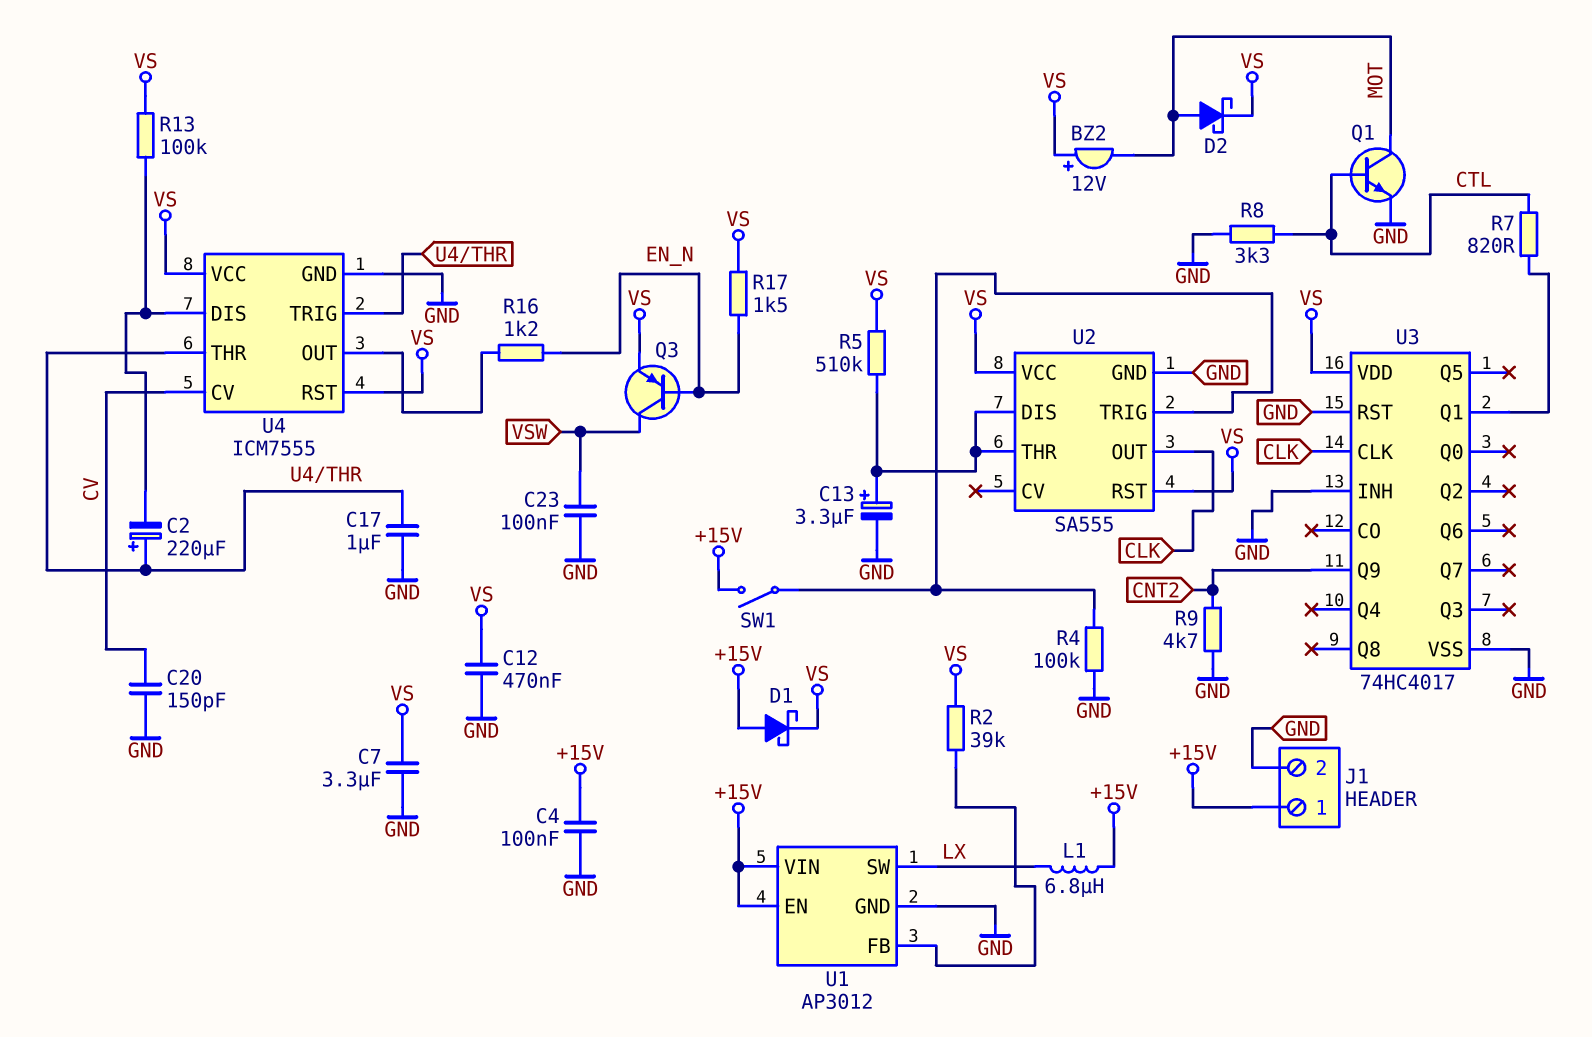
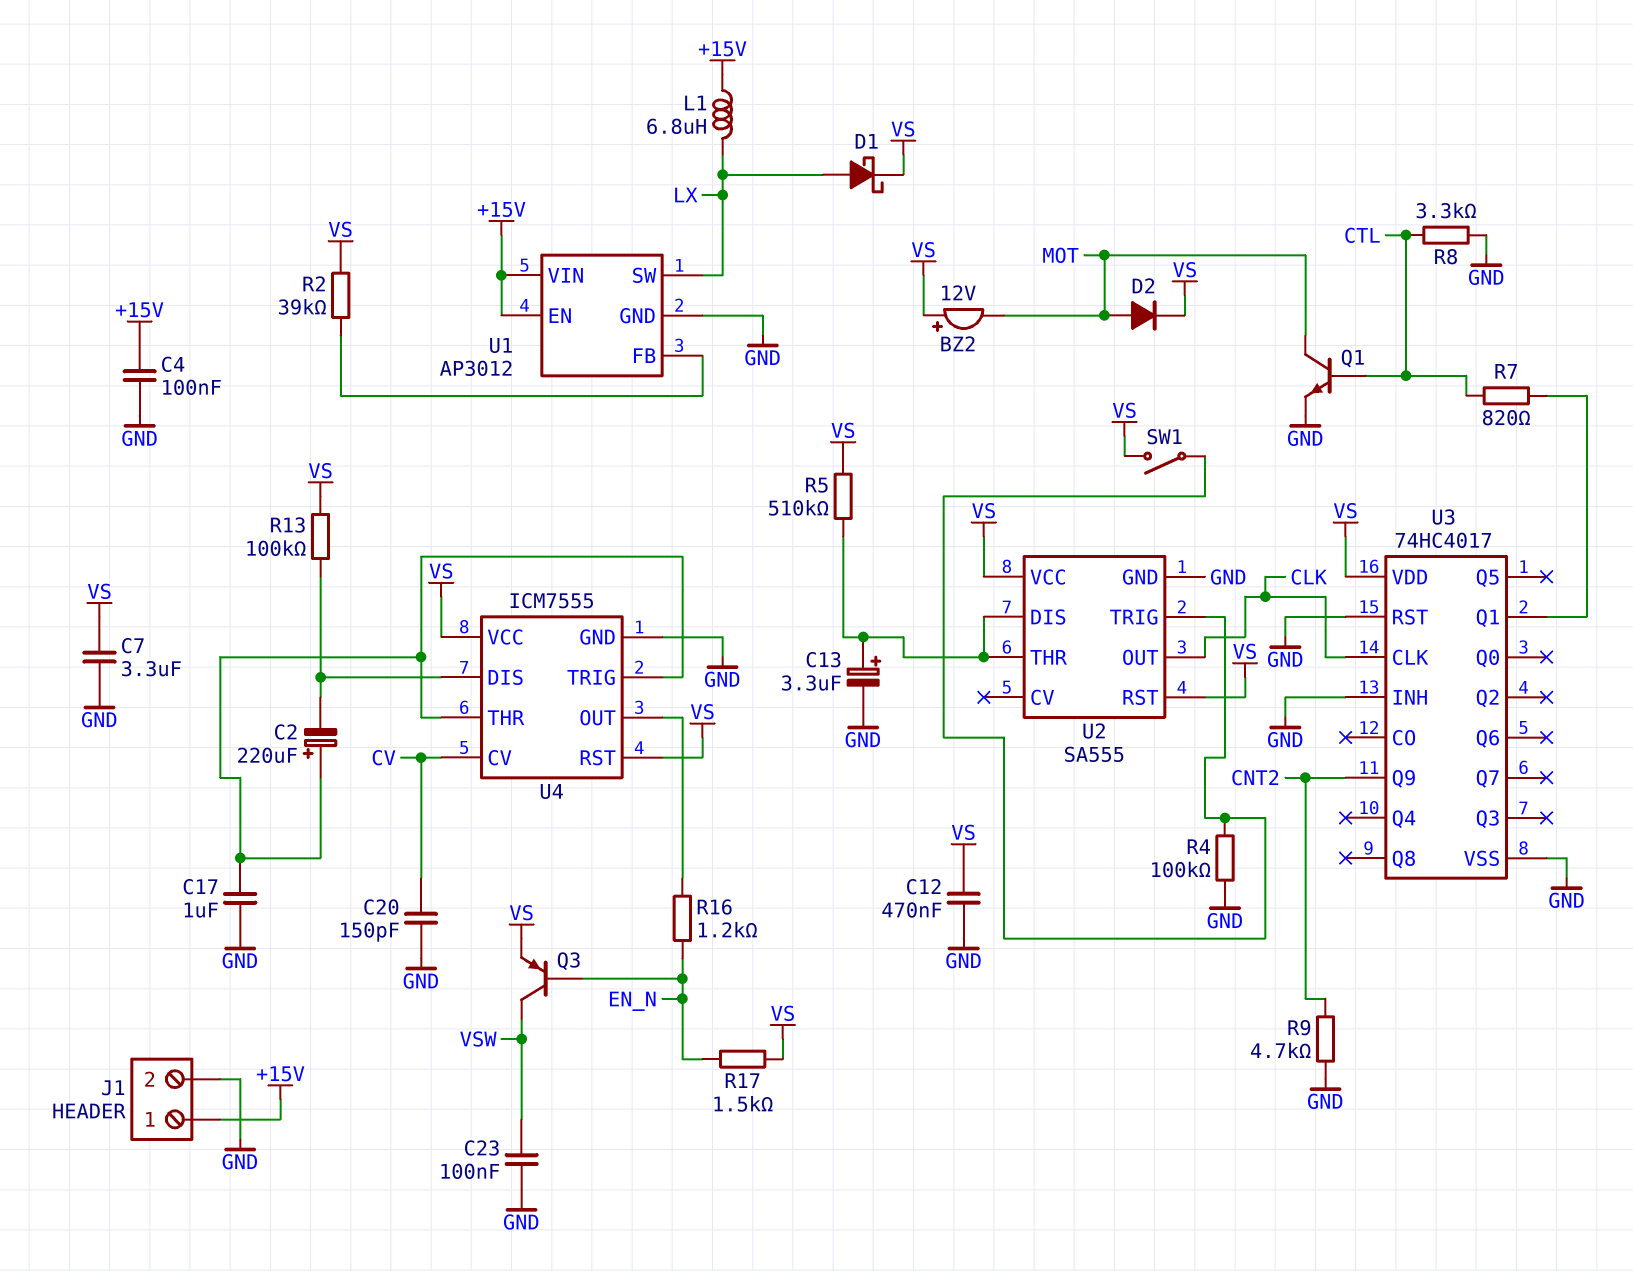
D1: schottky (A +15V, K VS) -> schottky (A LX, K VS)
D2: schottky (A MOT, K VS) -> diode (A MOT, K VS)
SW1: switch (+15V, U2/TRIG) -> switch (U2/TRIG, VS)

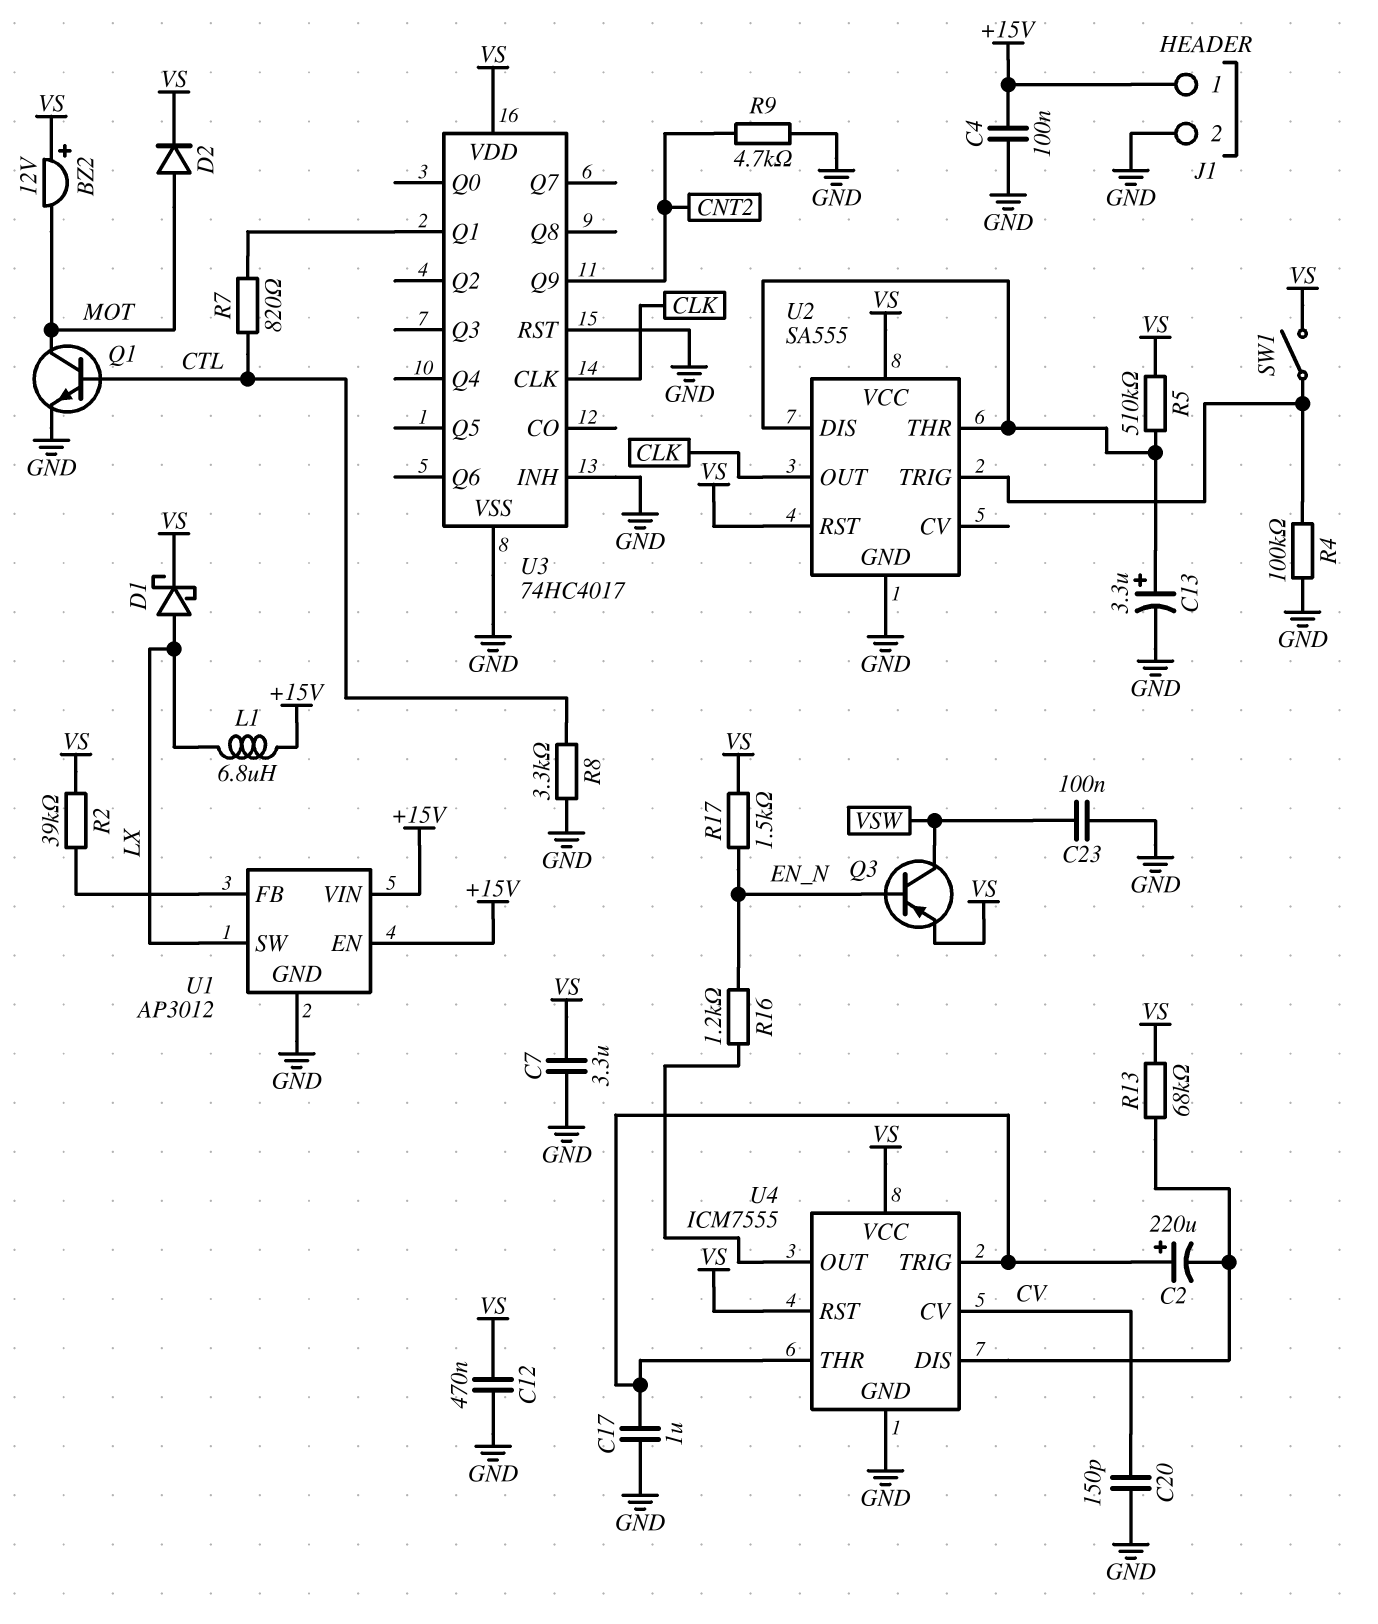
R13: 100k (U4/DIS, VS) -> 68k (U4/DIS, VS)

